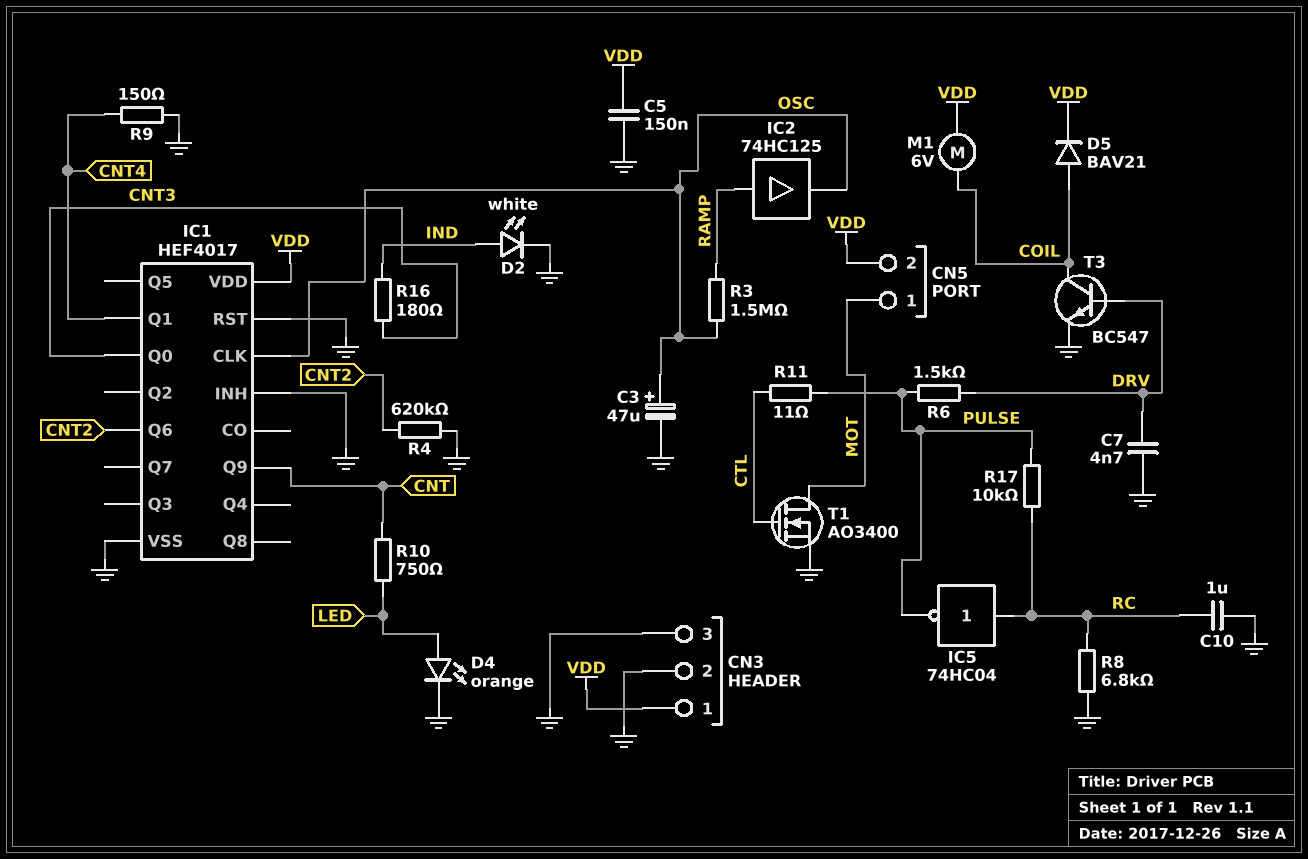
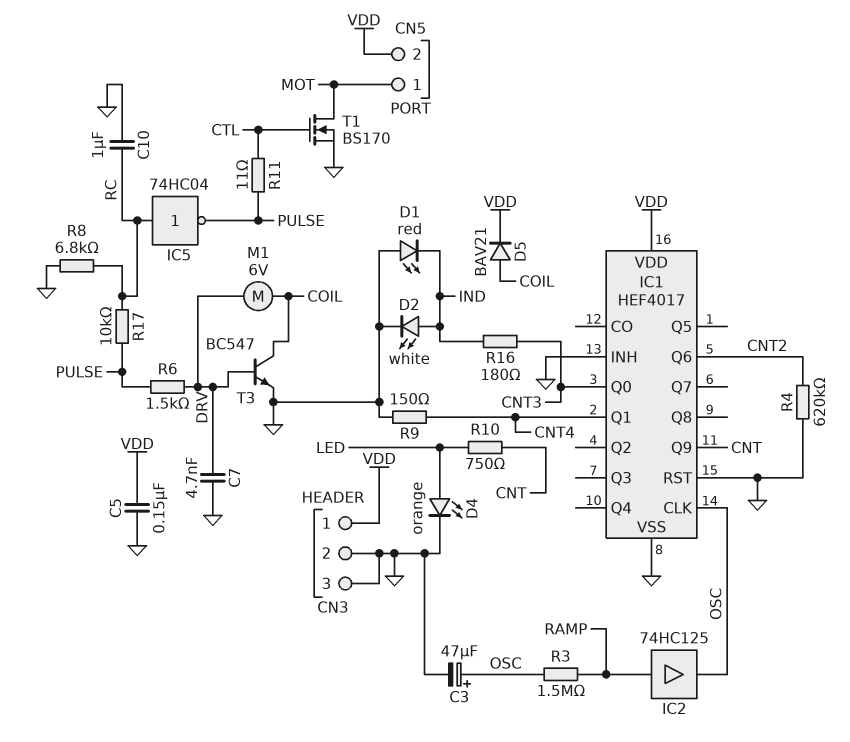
D1: none -> LED red (A GND, K IND)
M1: motor 6V (COIL, VDD) -> motor 6V (COIL, DRV)
T1: NMOS AO3400 (G CTL, D MOT, S GND) -> NMOS BS170 (G CTL, D MOT, S GND)

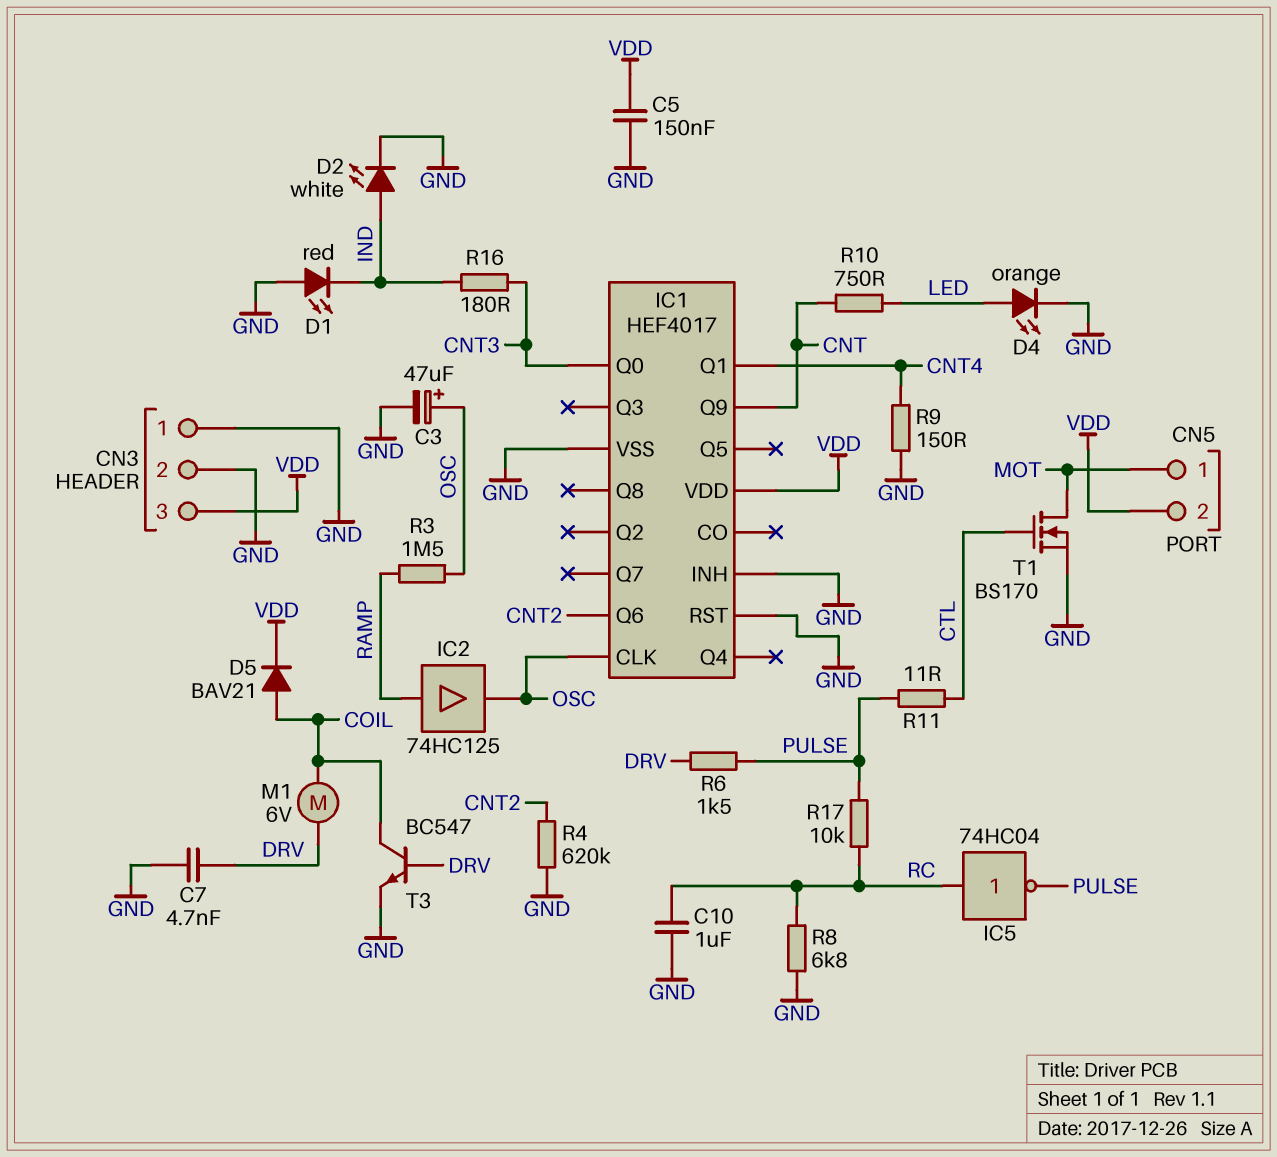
CN3 pin 1: VDD -> GND
CN3 pin 3: GND -> VDD

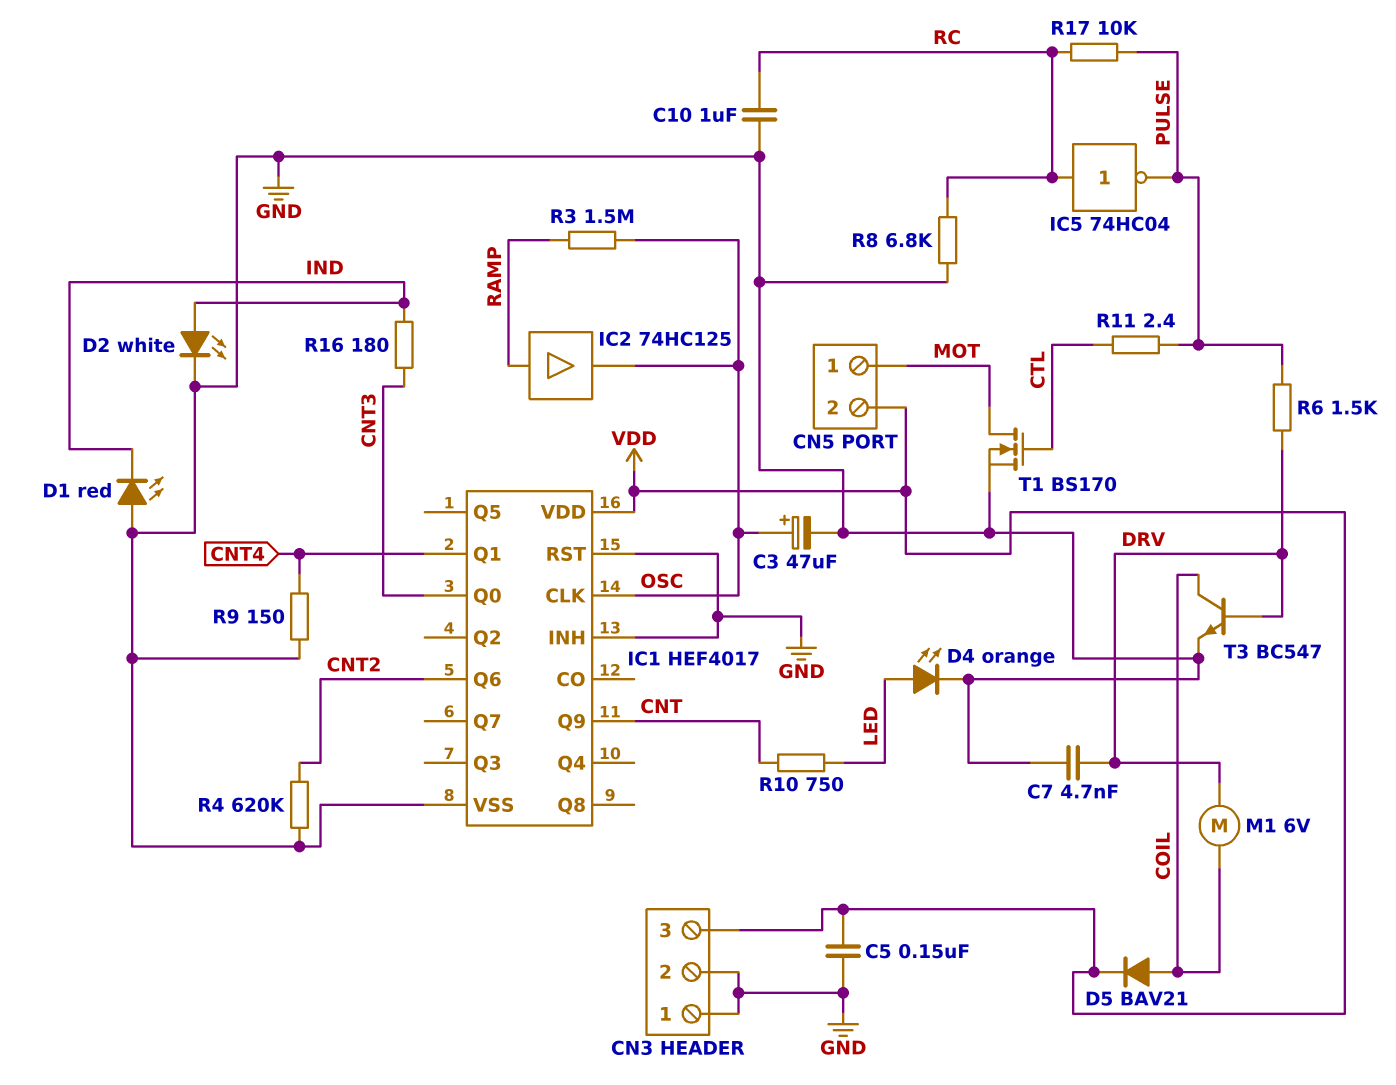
R11: 11 (CTL, PULSE) -> 2.4 (CTL, PULSE)

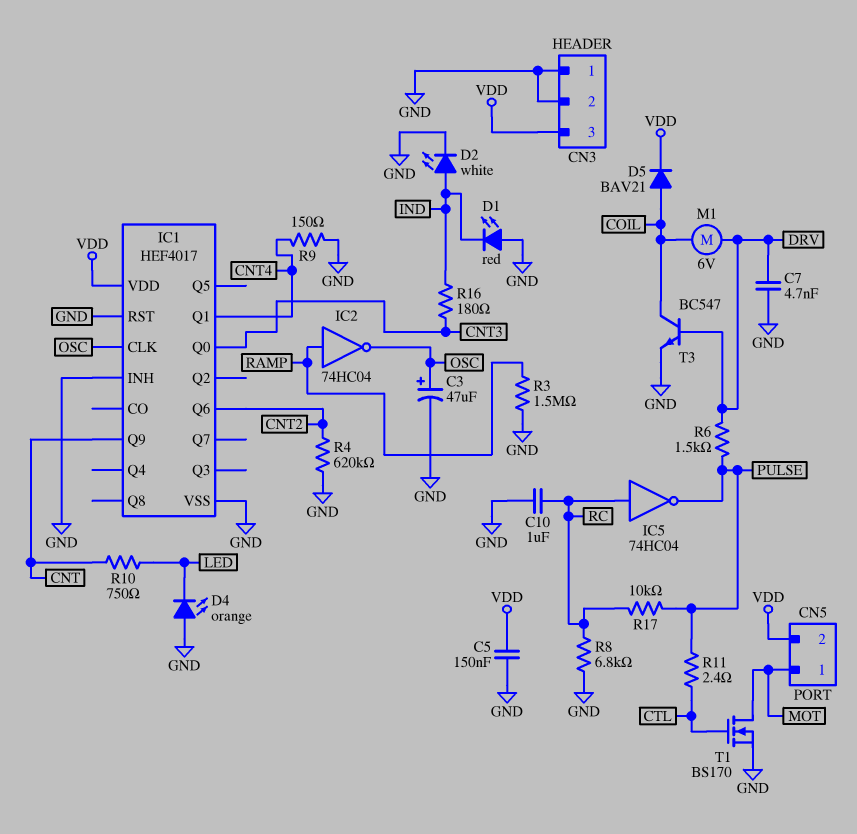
D4: LED orange (A LED, K GND) -> LED orange (A GND, K LED)
IC2: buffer 74HC125 (in RAMP, out OSC) -> NOT 74HC04 (in RAMP, out OSC)
R3: 1.5M (OSC, RAMP) -> 1.5M (GND, RAMP)

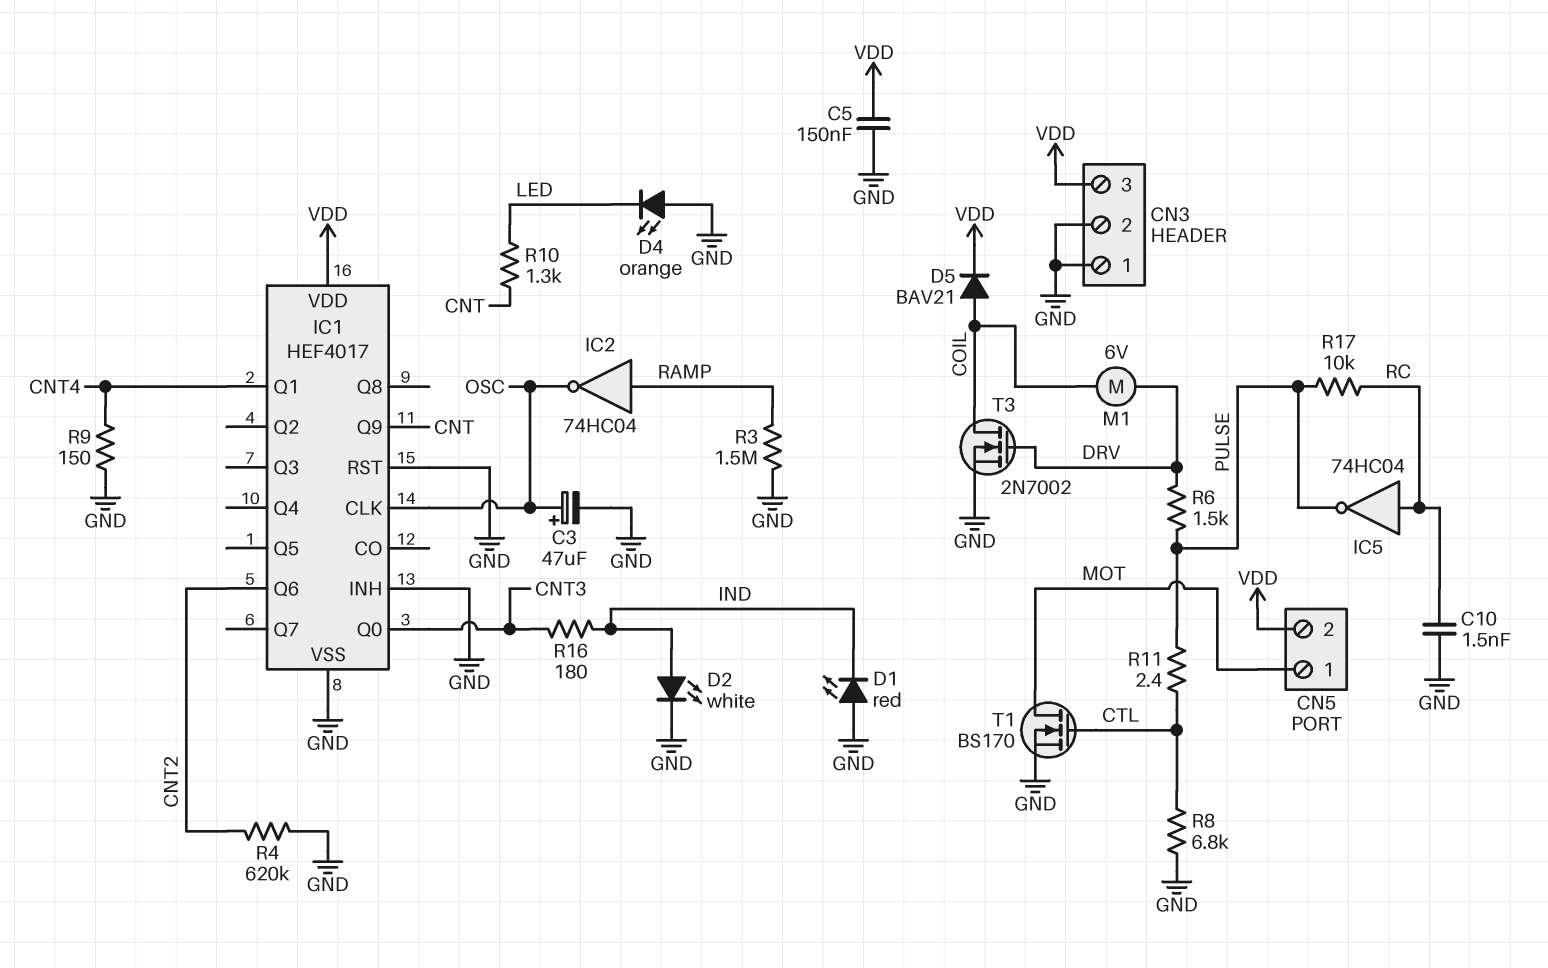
C7: 4.7nF (DRV, GND) -> none
C10: 1uF (GND, RC) -> 1.5nF (GND, RC)
R8: 6.8k (GND, RC) -> 6.8k (CTL, GND)
R10: 750 (CNT, LED) -> 1.3k (CNT, LED)
T3: NPN BC547 (B DRV, C COIL, E GND) -> NMOS 2N7002 (G DRV, D COIL, S GND)

